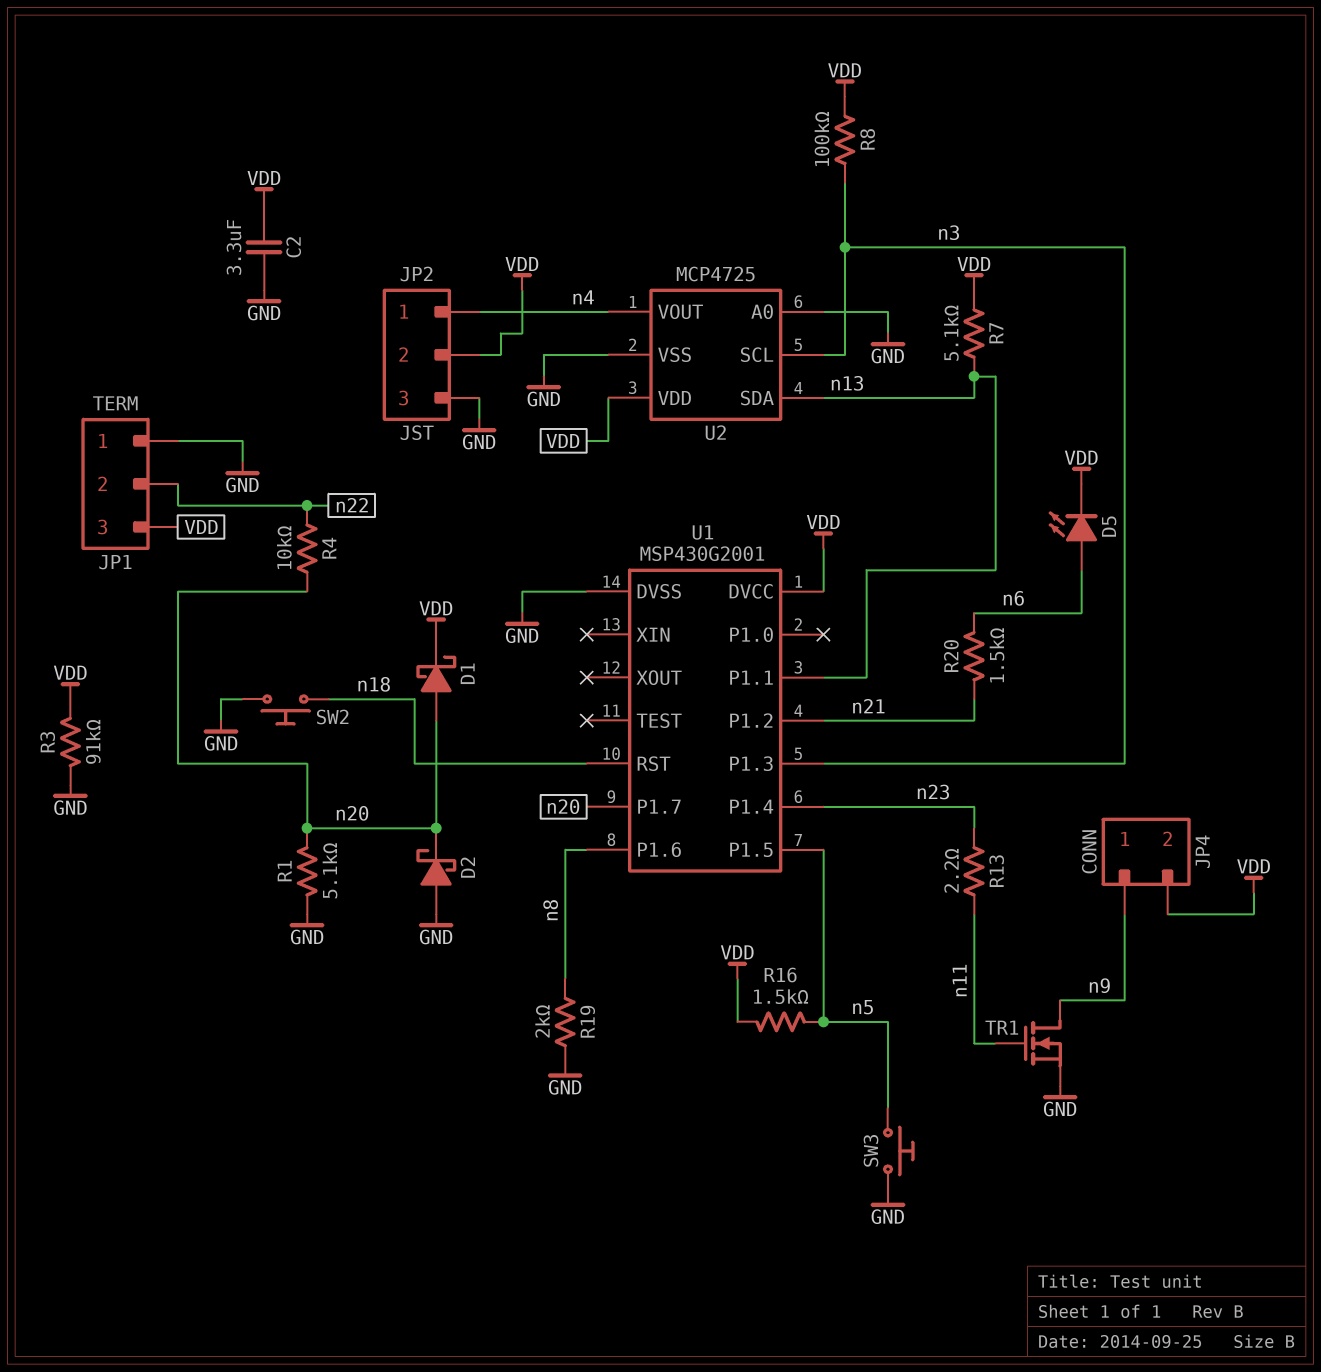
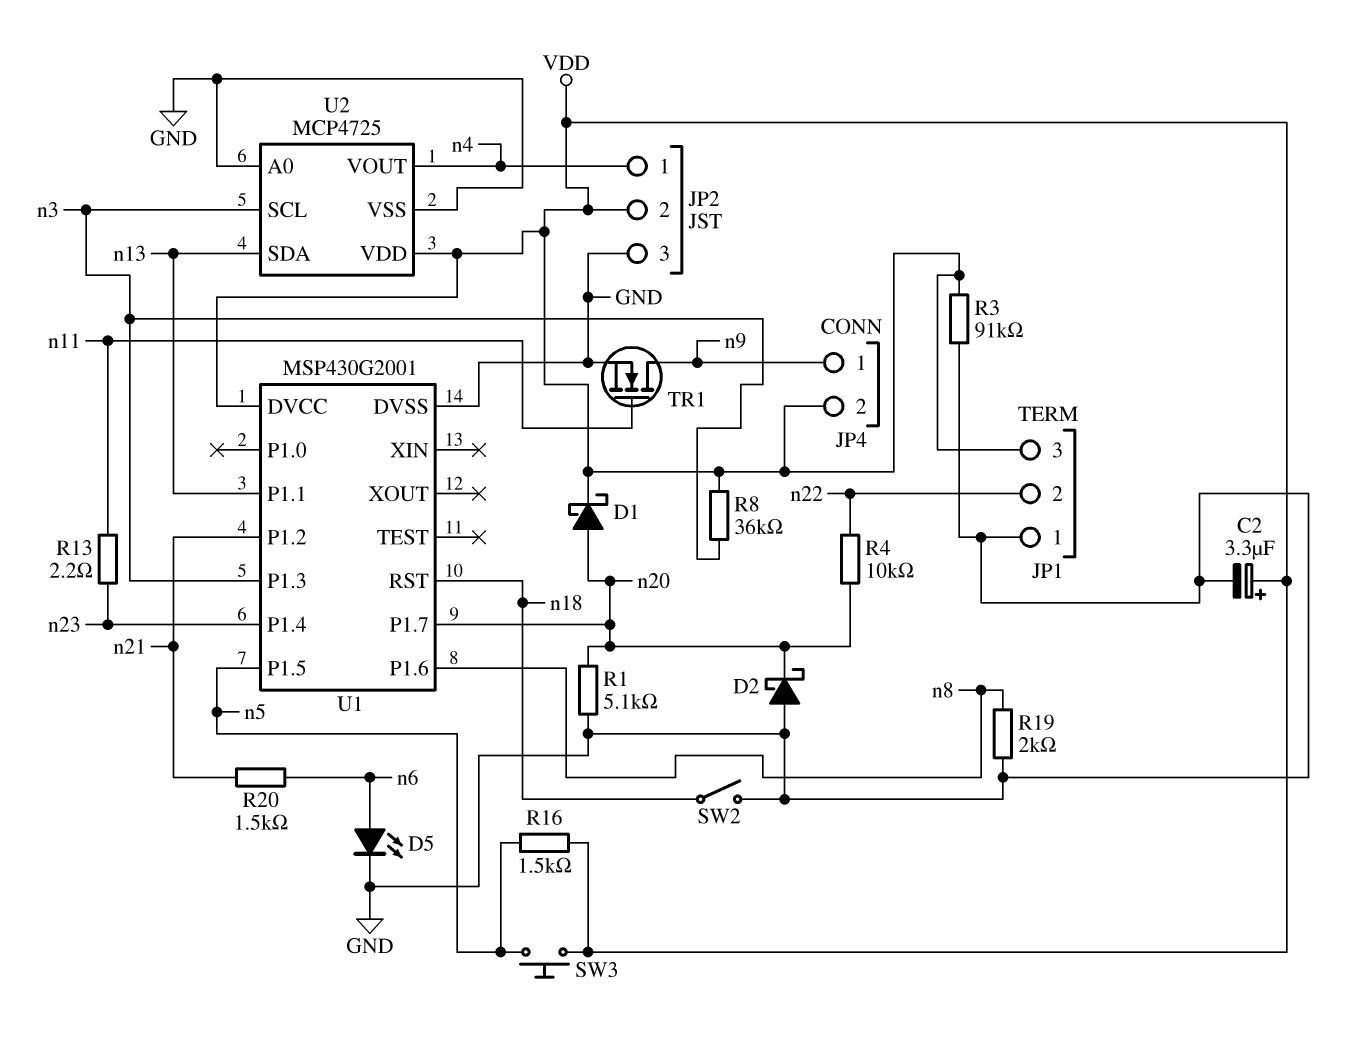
C2: 3.3uF (GND, VDD) -> 3.3uF (plus VDD, minus GND)
D5: LED (A n6, K VDD) -> LED (A n6, K GND)
R7: 5.1k (VDD, n13) -> none
R8: 100k (VDD, n3) -> 36k (VDD, n3)
SW2: button (GND, n18) -> switch (GND, n18)
SW3: button (GND, n5) -> button (VDD, n5)

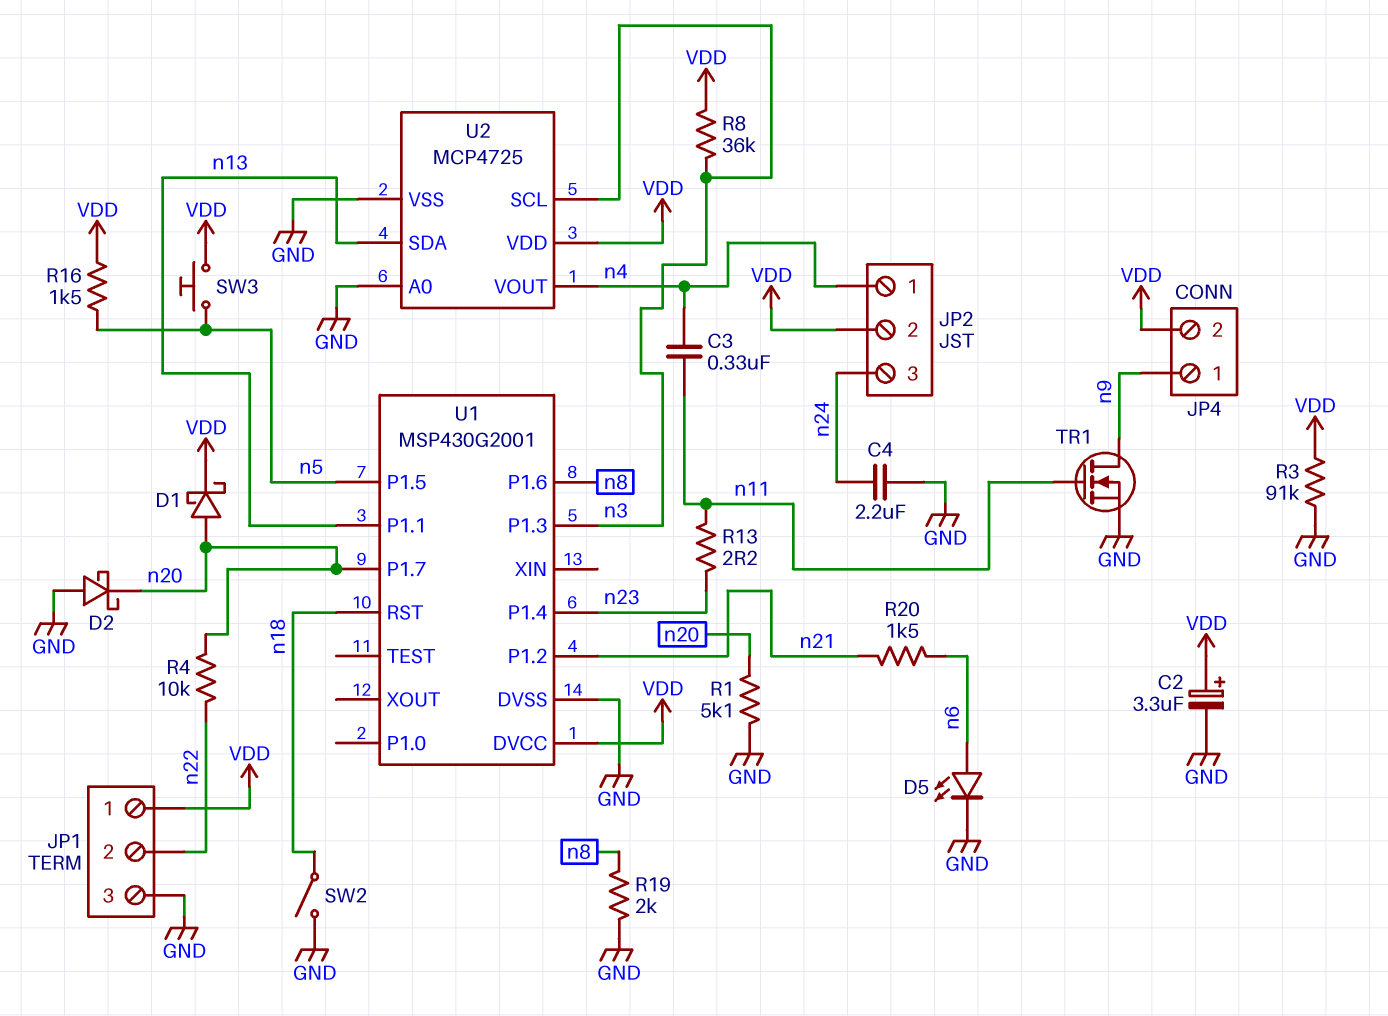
C3: none -> 330nF (n4, n11)
C4: none -> 2.2uF (GND, n24)
JP1 pin 1: GND -> VDD
JP1 pin 3: VDD -> GND
JP2 pin 3: GND -> n24

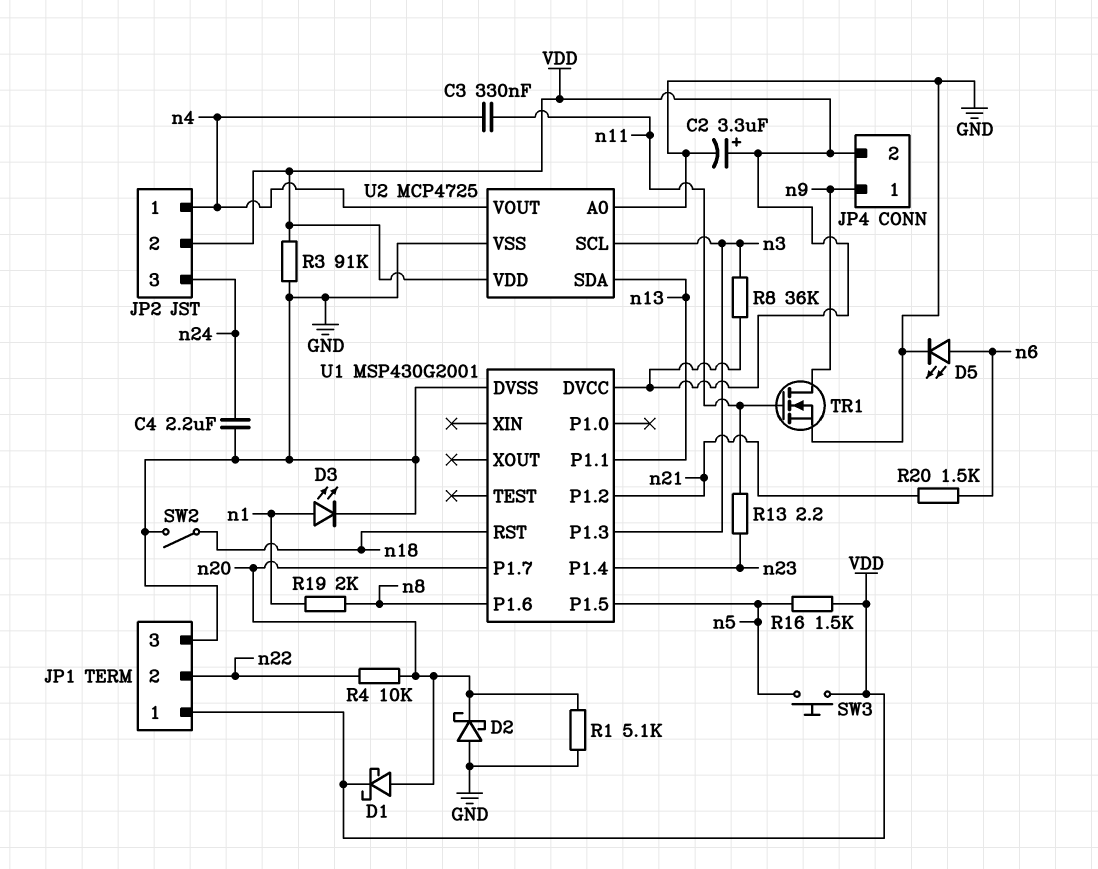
D3: none -> LED (A n1, K GND)
R19: 2k (GND, n8) -> 2k (n1, n8)

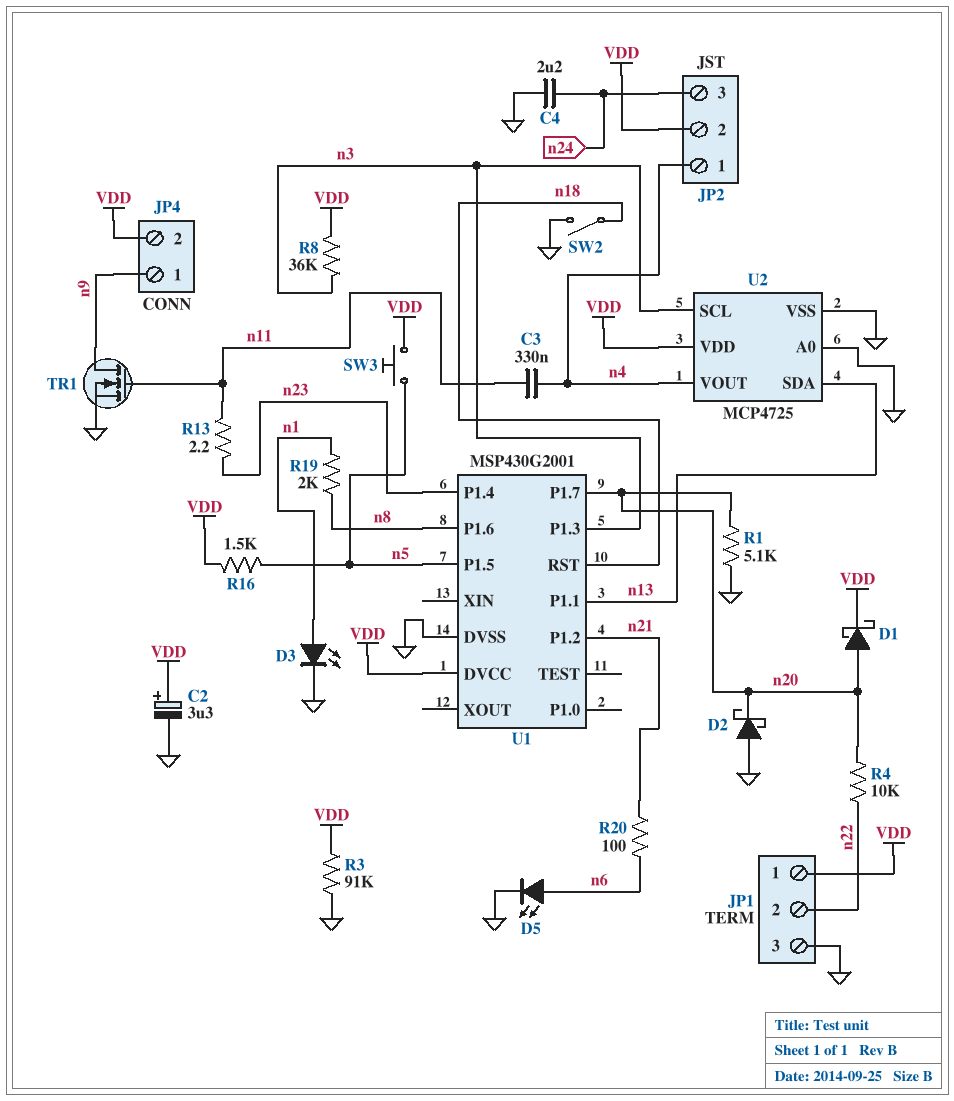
R20: 1.5k (n6, n21) -> 100 (n6, n21)

